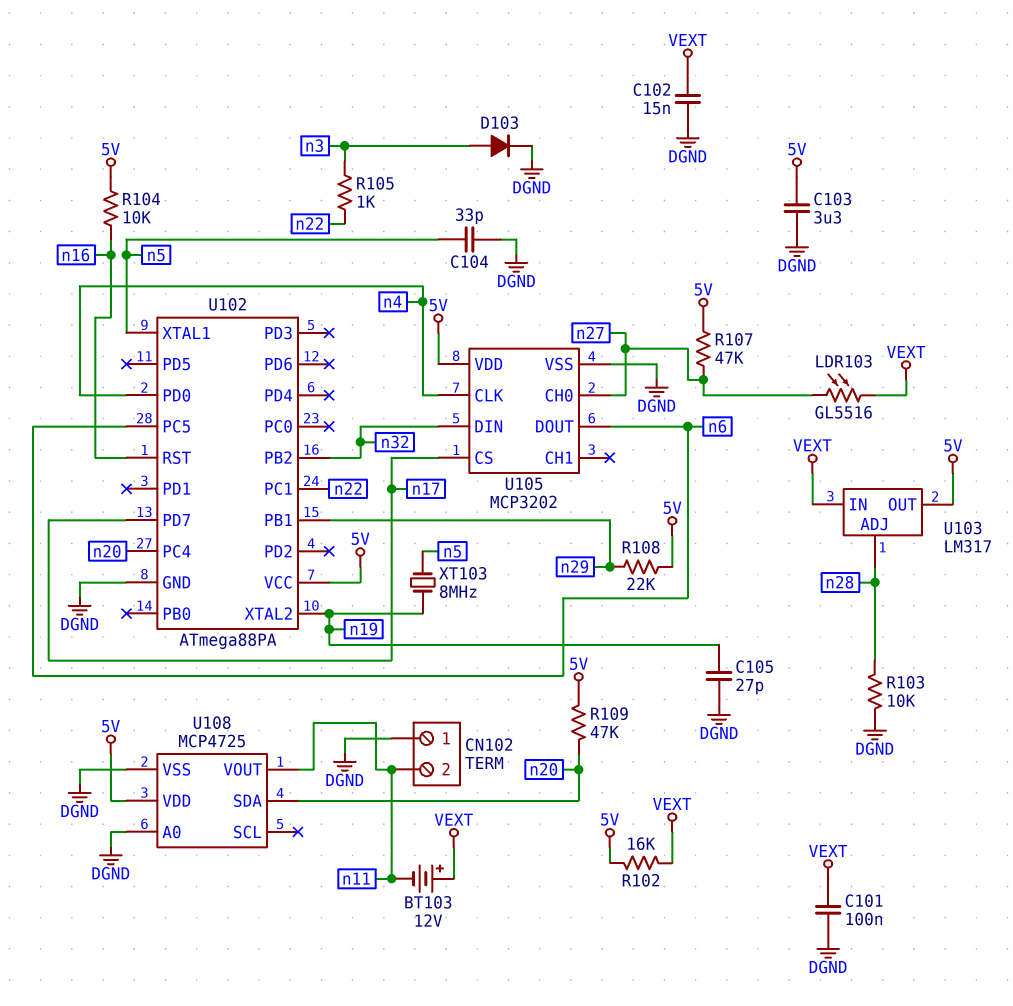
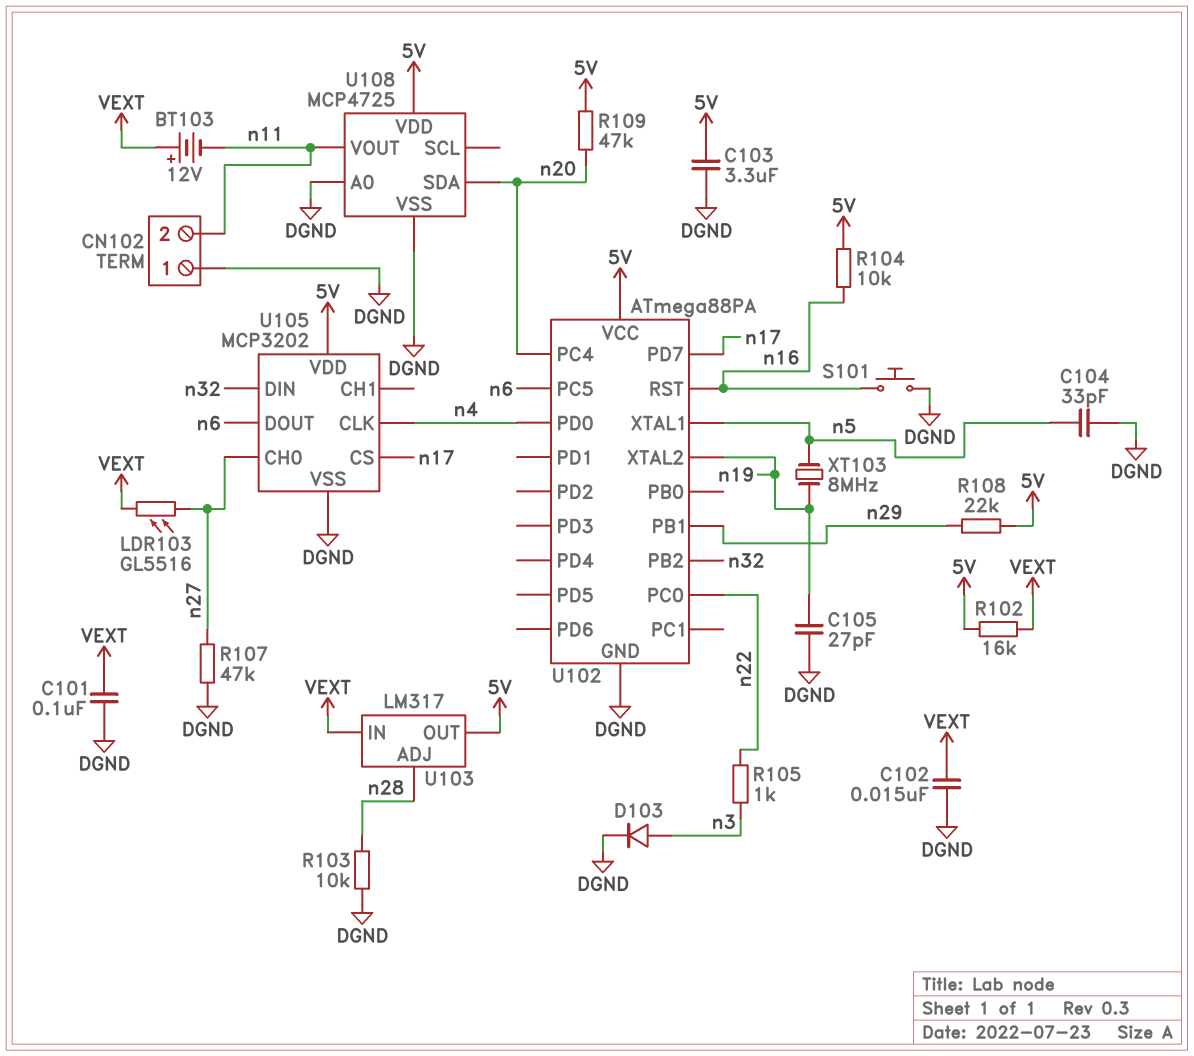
R107: 47k (5V, n27) -> 47k (DGND, n27)
S101: none -> button (DGND, n16)
U102 pin PC0: none -> n22
U102 pin PC1: n22 -> none

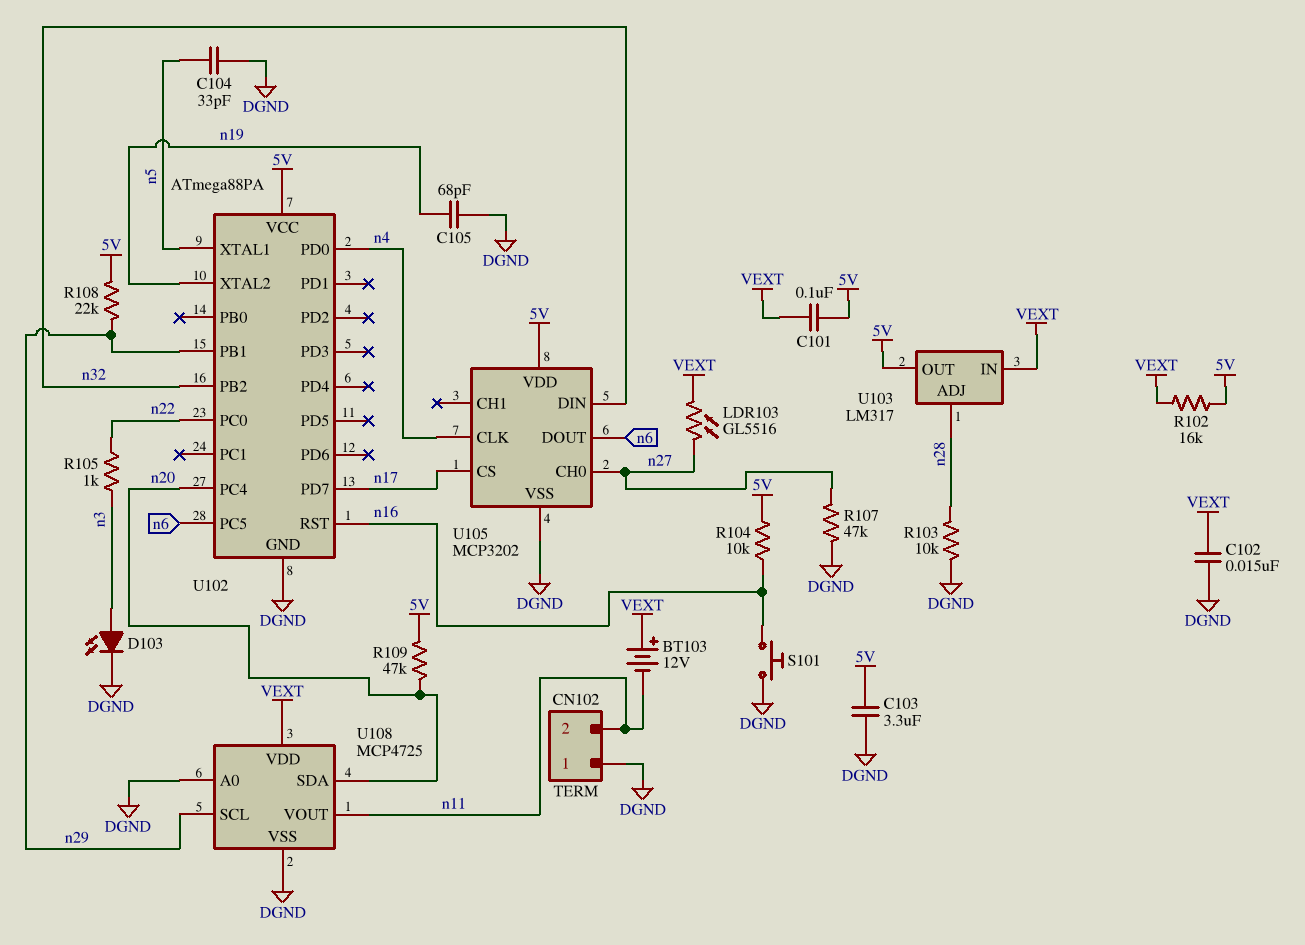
C101: 100nF (DGND, VEXT) -> 100nF (5V, VEXT)
C105: 27pF (DGND, n19) -> 68pF (DGND, n19)
D103: diode (A n3, K DGND) -> LED (A n3, K DGND)
U108 pin SCL: none -> n29
U108 pin VDD: 5V -> VEXT
XT103: 8MHz (n5, n19) -> none

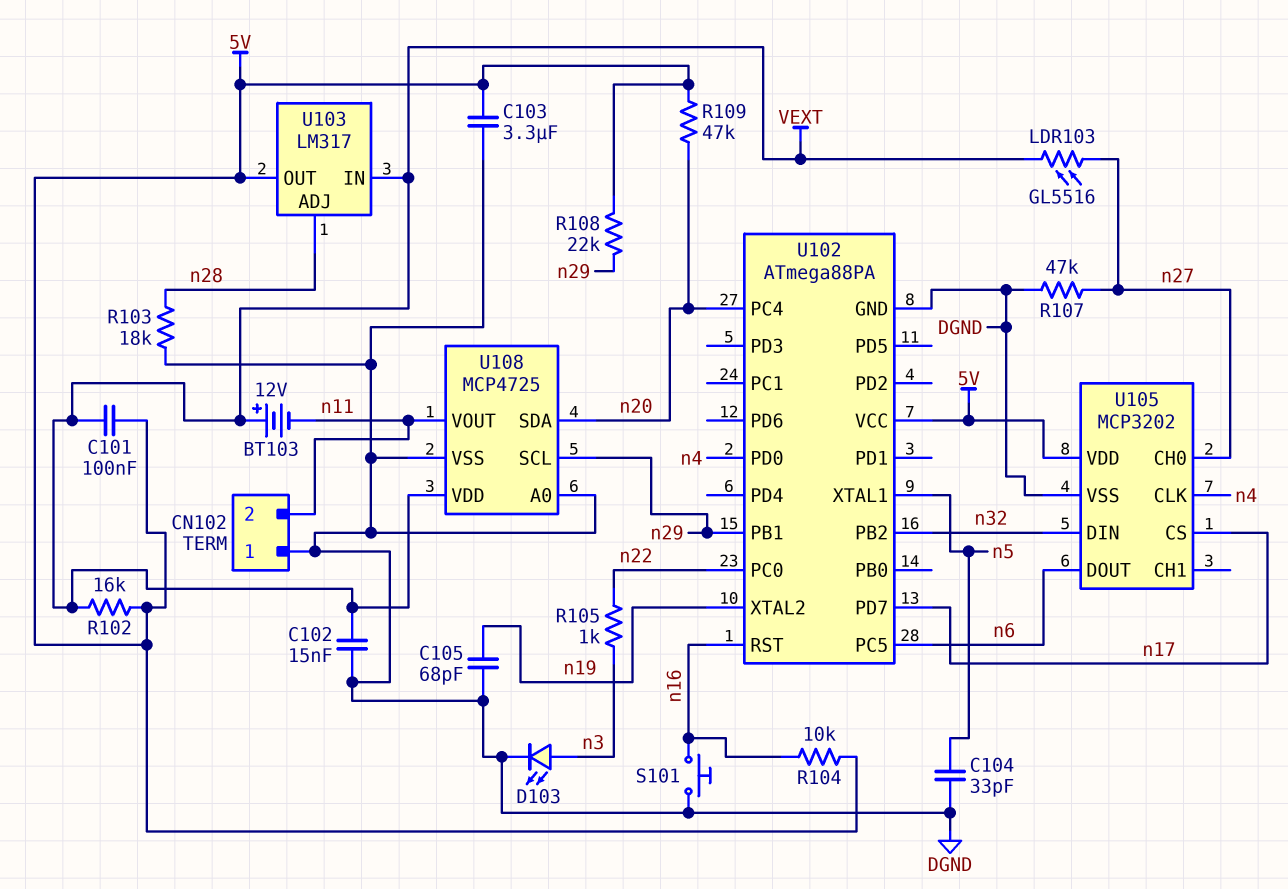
R103: 10k (DGND, n28) -> 18k (DGND, n28)

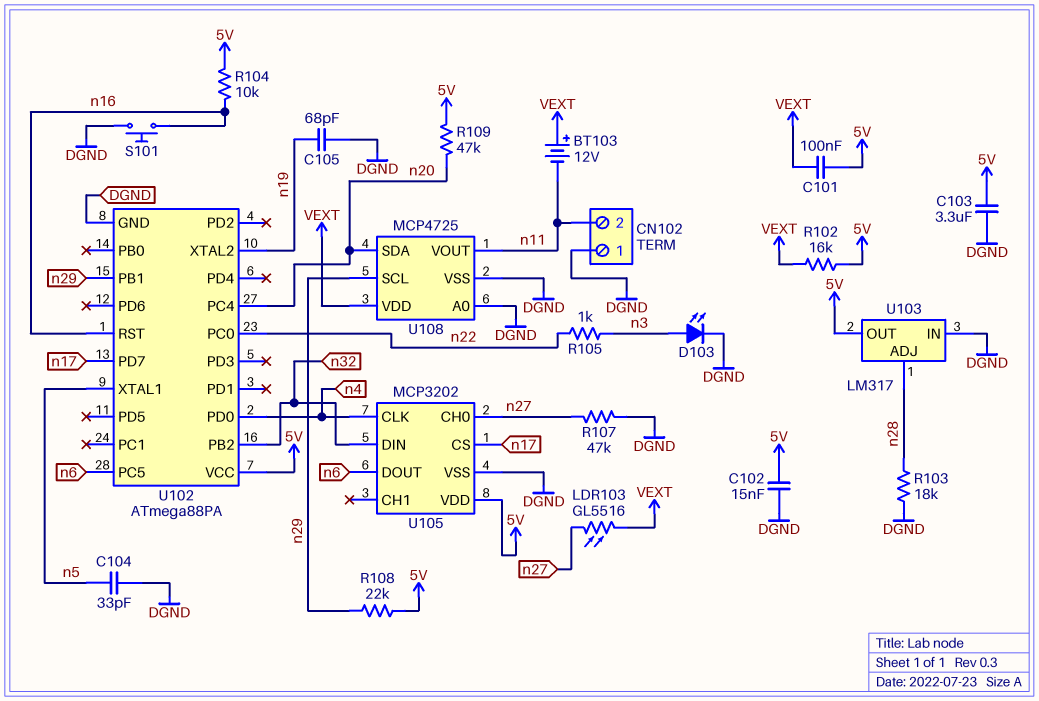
C102: 15nF (DGND, VEXT) -> 15nF (5V, DGND)
U103 pin IN: VEXT -> DGND

